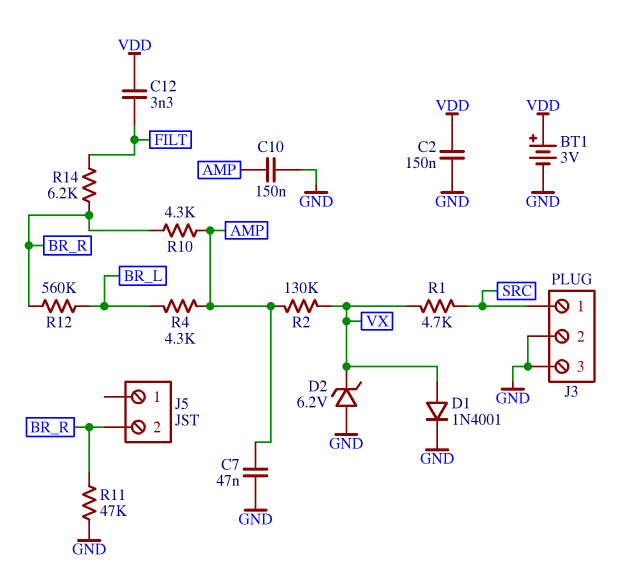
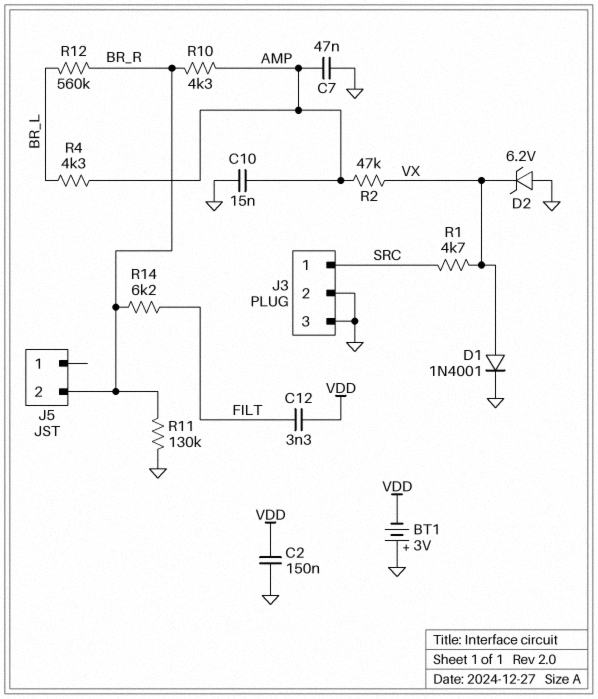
BT1: 3V (plus VDD, minus GND) -> 3V (plus GND, minus VDD)
C10: 150nF (AMP, GND) -> 15nF (AMP, GND)
R2: 130k (AMP, VX) -> 47k (AMP, VX)
R11: 47k (BR_R, GND) -> 130k (BR_R, GND)

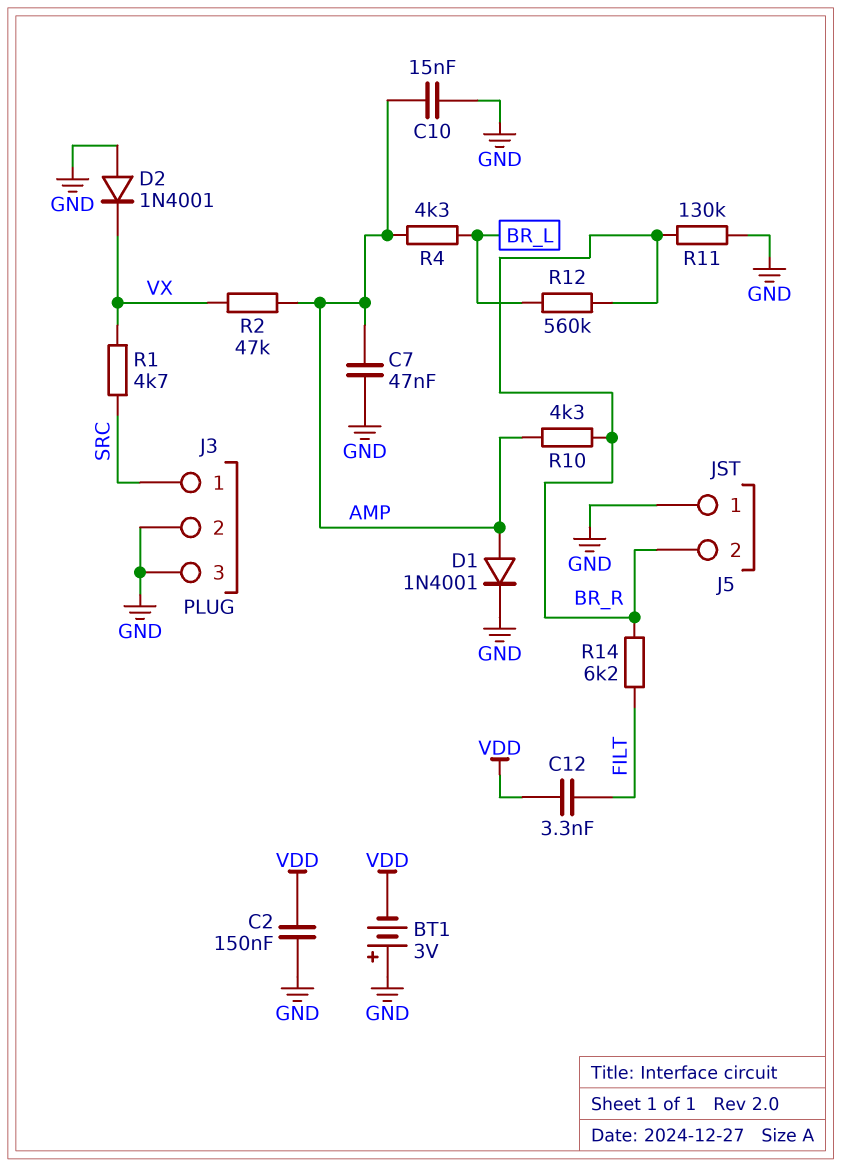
D1: diode 1N4001 (A VX, K GND) -> diode 1N4001 (A AMP, K GND)
D2: zener 6.2V (A GND, K VX) -> diode 1N4001 (A GND, K VX)
J5 pin 1: none -> GND

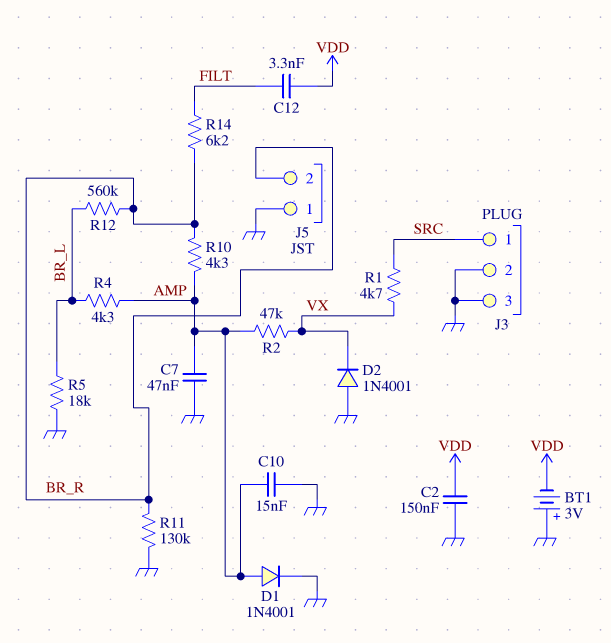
R5: none -> 18k (BR_L, GND)

